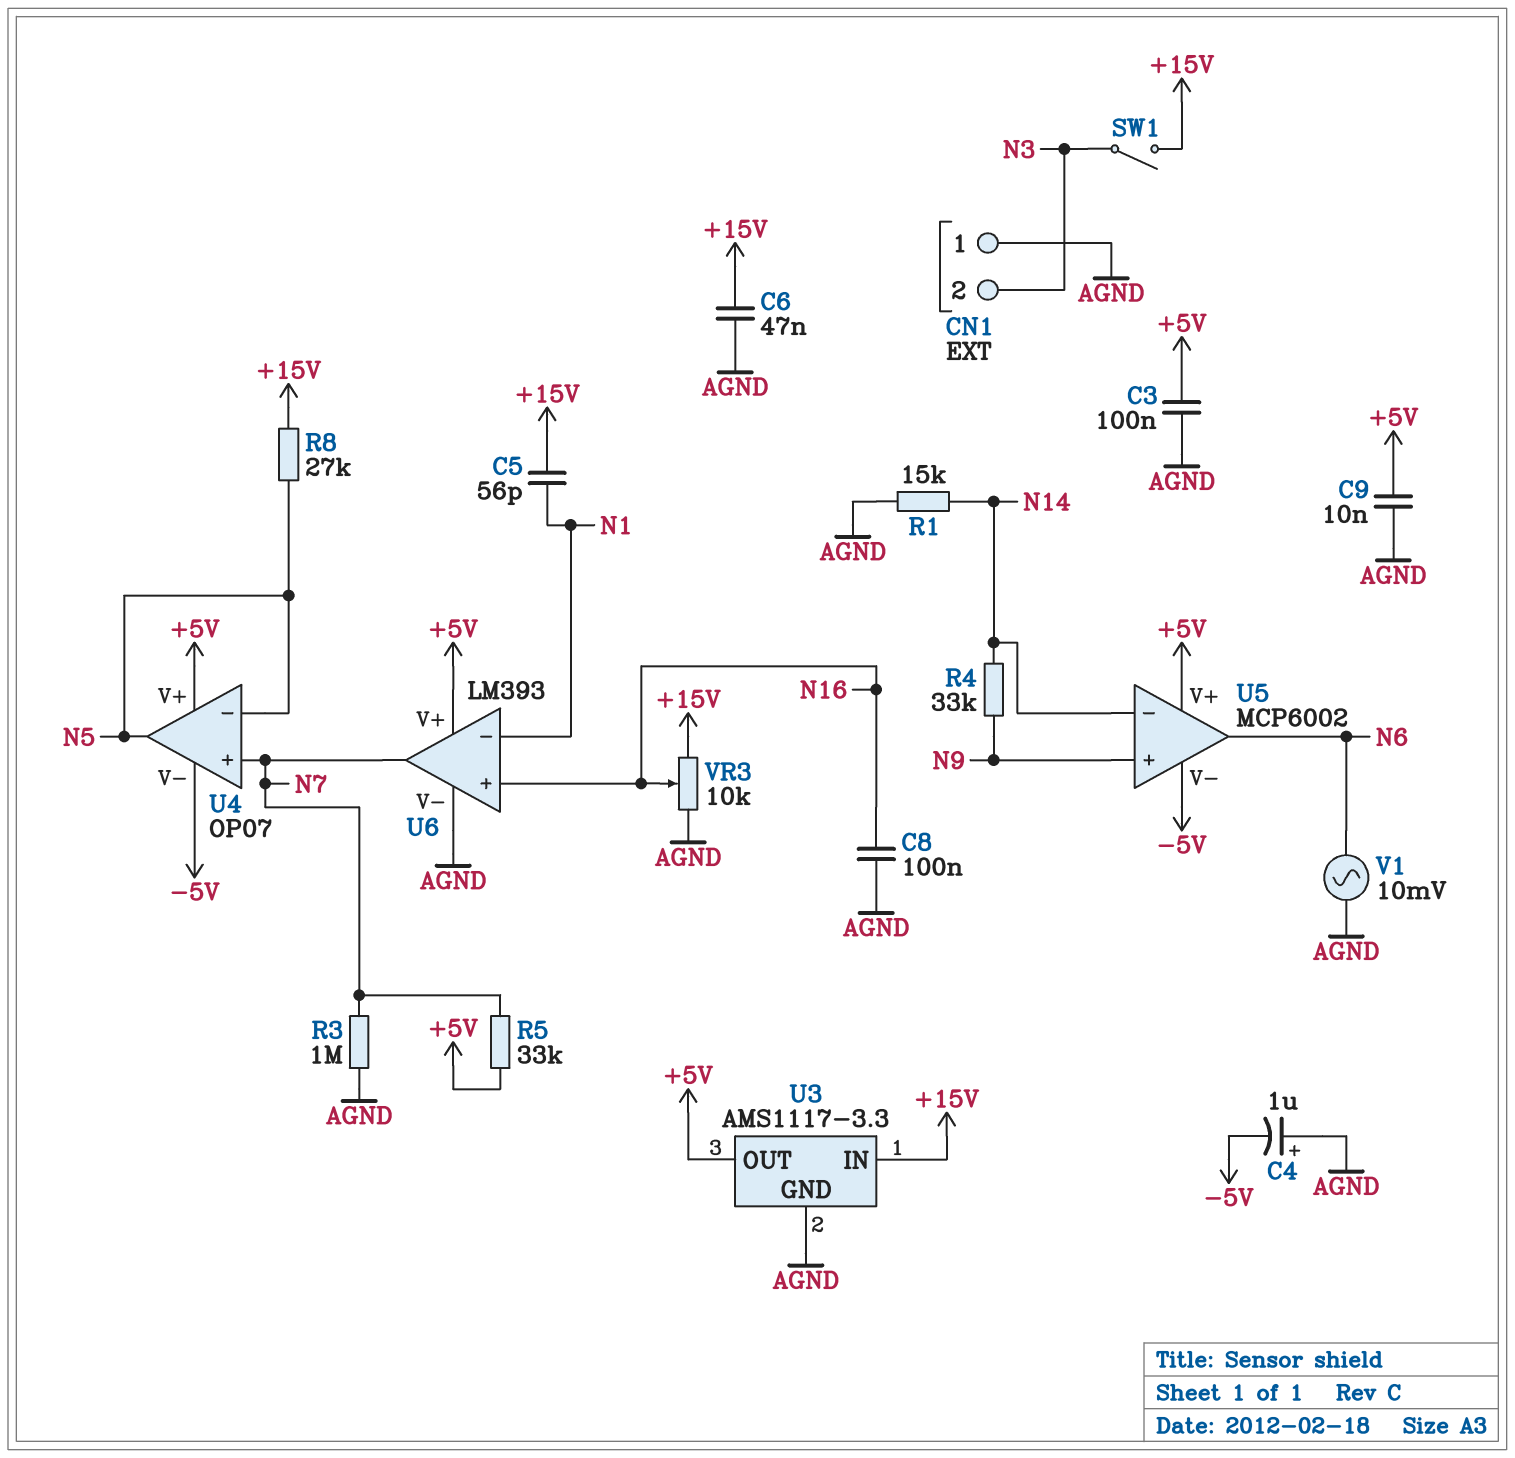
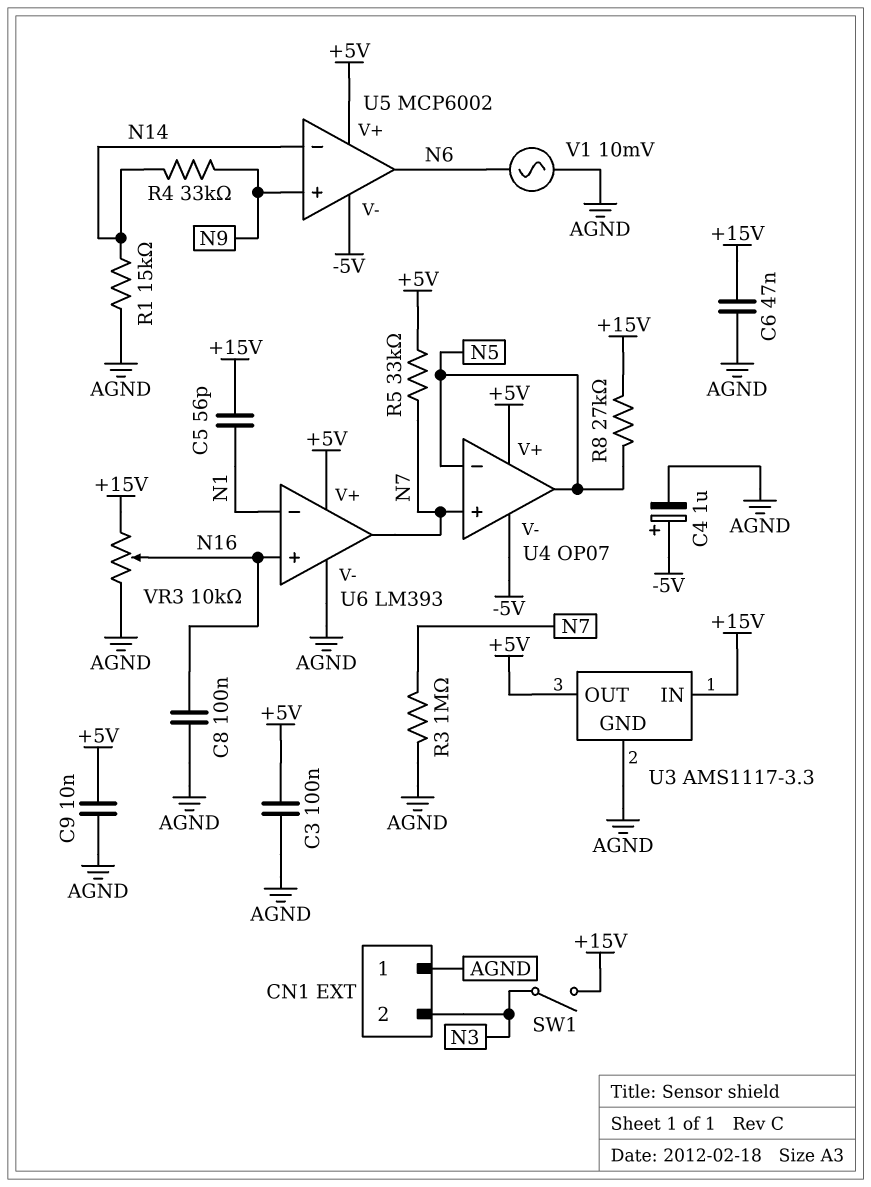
C4: 1uF (plus AGND, minus -5V) -> 1uF (plus -5V, minus AGND)

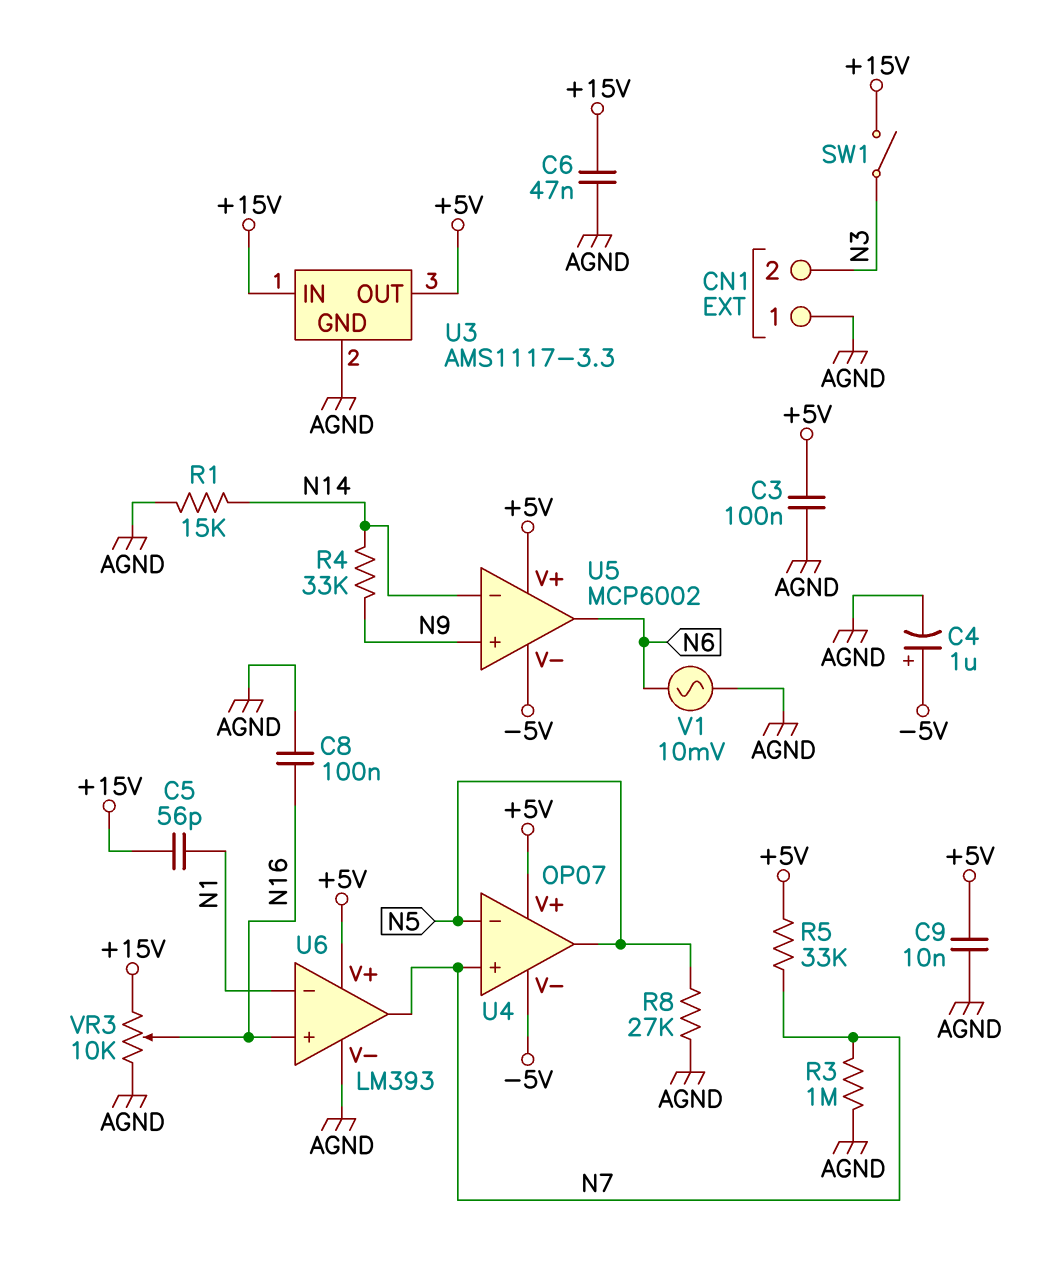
R8: 27k (+15V, N5) -> 27k (AGND, N5)

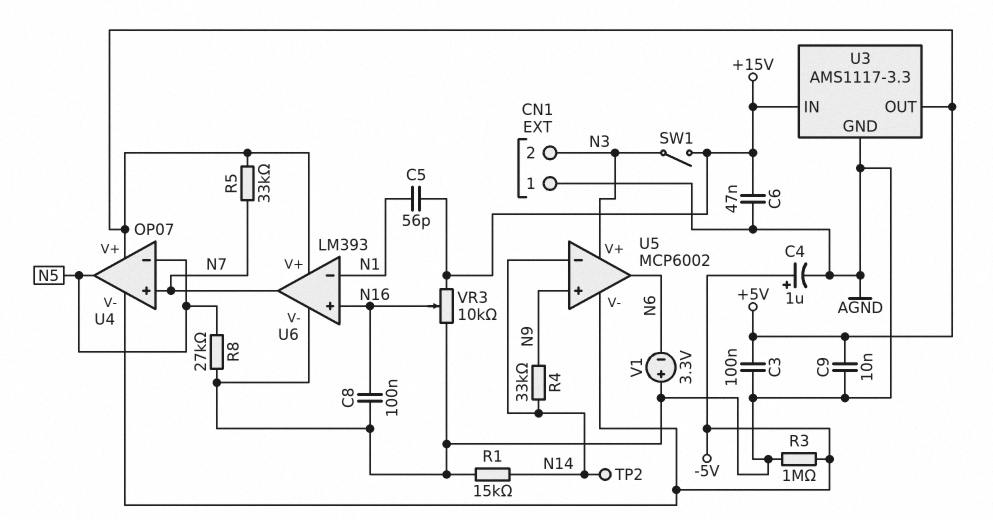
R3: 1M (AGND, N7) -> 1M (-5V, AGND)
TP2: none -> test point (N14)
U5 pin V+: +5V -> N3
V1: AC 10mV (AGND, N6) -> 3.3V (plus AGND, minus N6)

